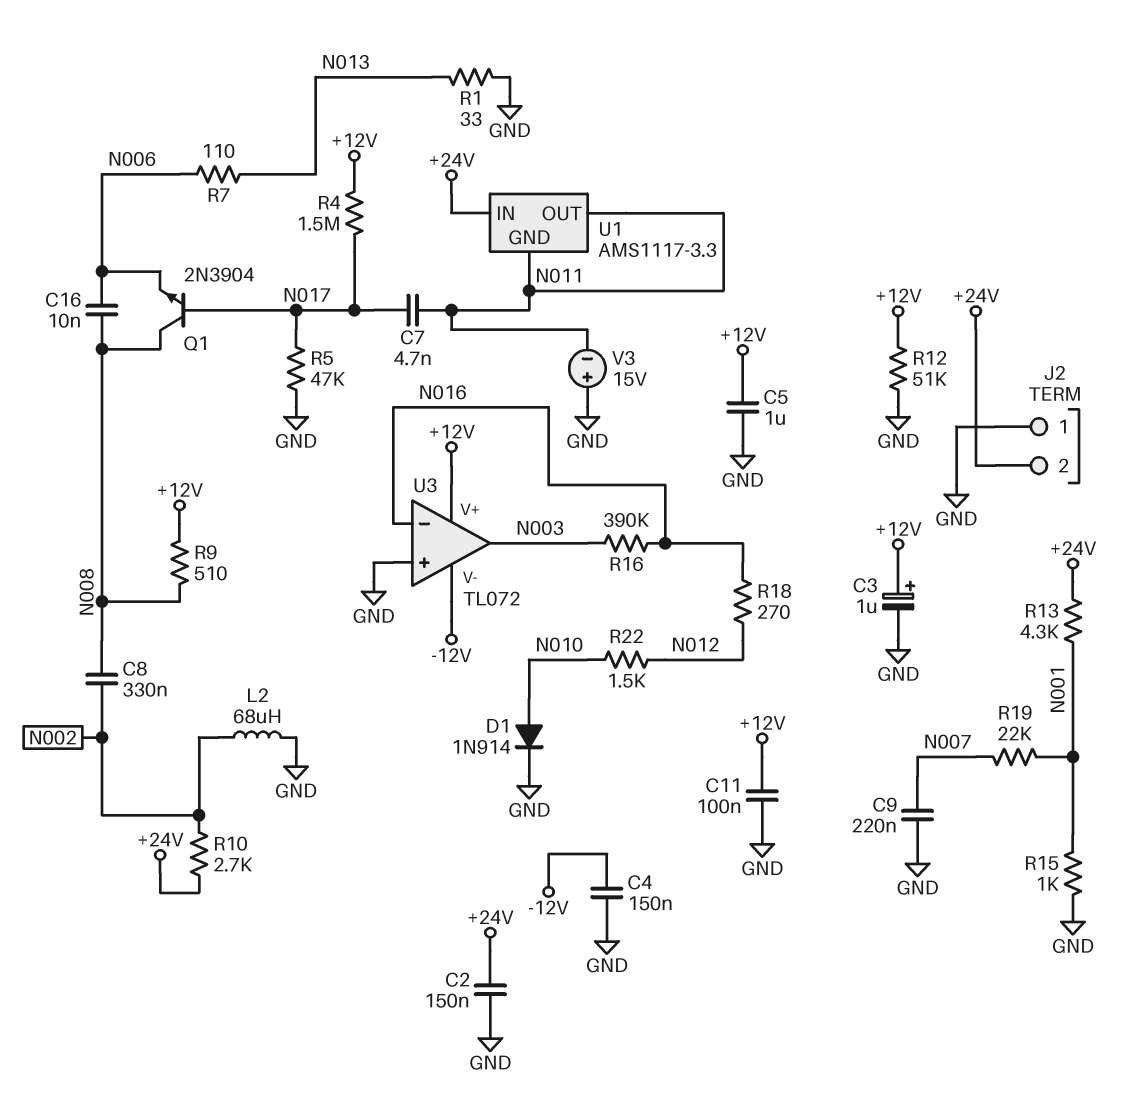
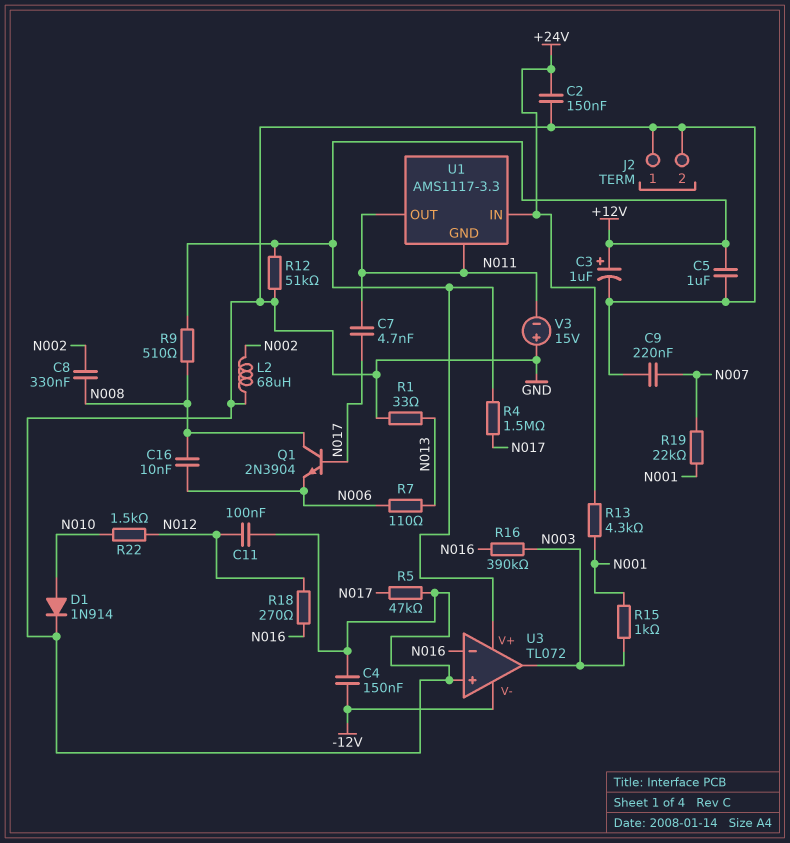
C11: 100nF (+12V, GND) -> 100nF (GND, N012)
J2 pin 2: +24V -> GND
R10: 2.7k (+24V, N002) -> none
R15: 1k (GND, N001) -> 1k (N001, N003)

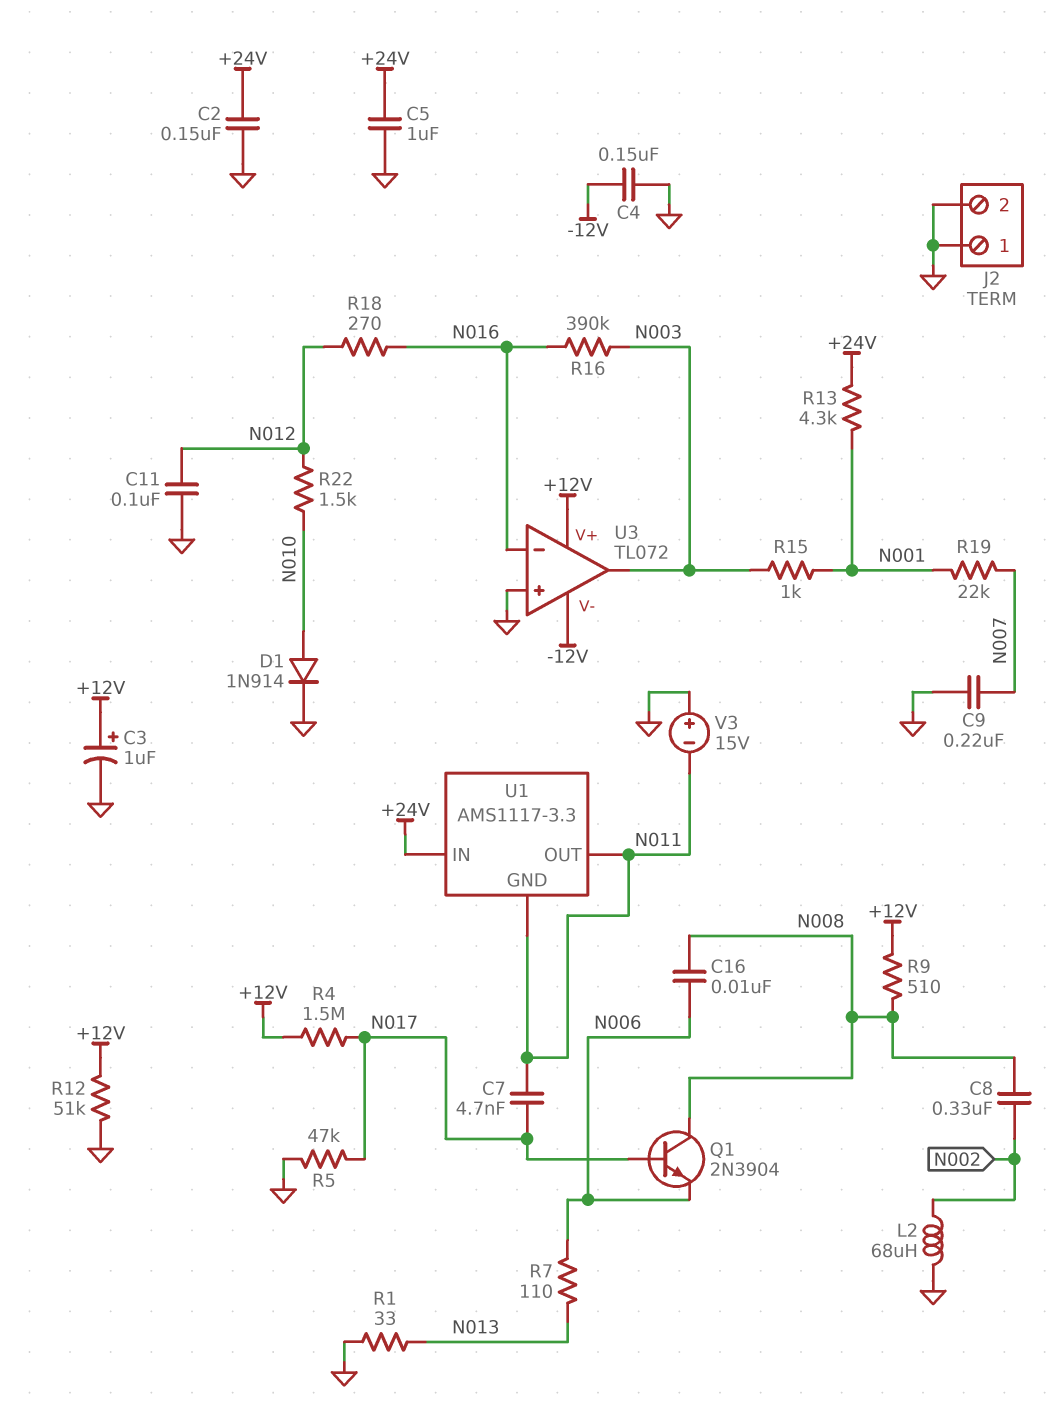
C5: 1uF (+12V, GND) -> 1uF (+24V, GND)

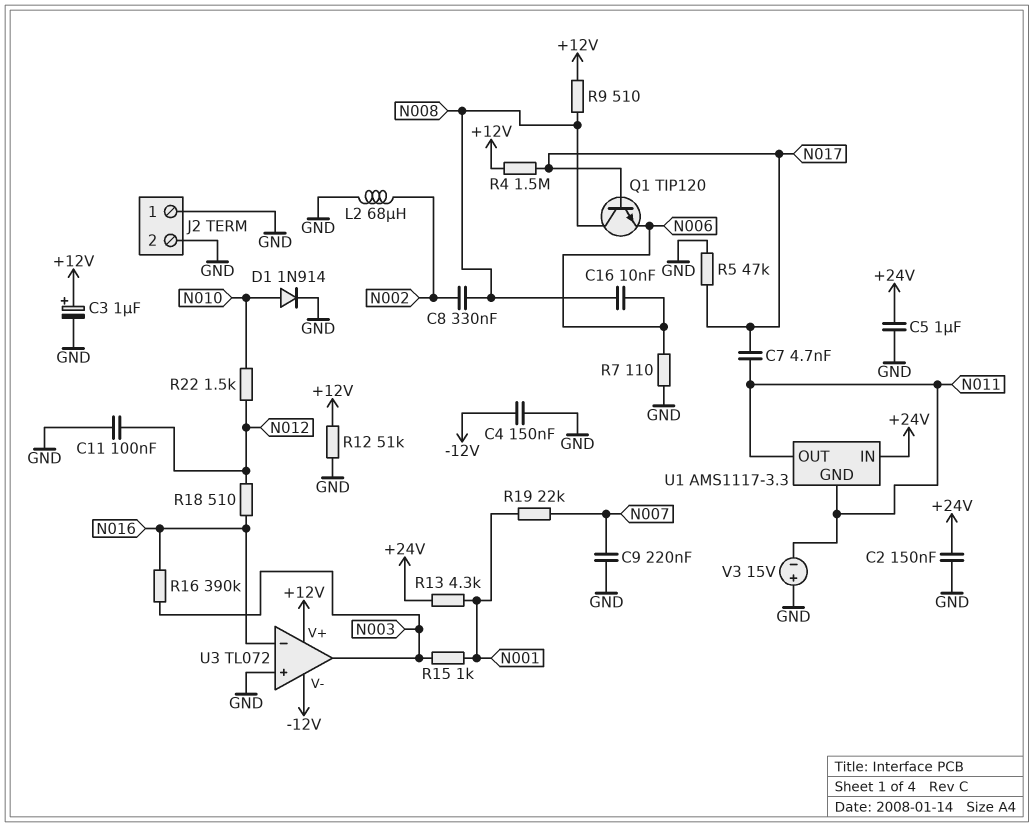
Q1: NPN 2N3904 (B N017, C N008, E N006) -> NPN TIP120 (B N017, C N008, E N006)
R1: 33 (GND, N013) -> none
R7: 110 (N006, N013) -> 110 (GND, N006)
R18: 270 (N012, N016) -> 510 (N012, N016)

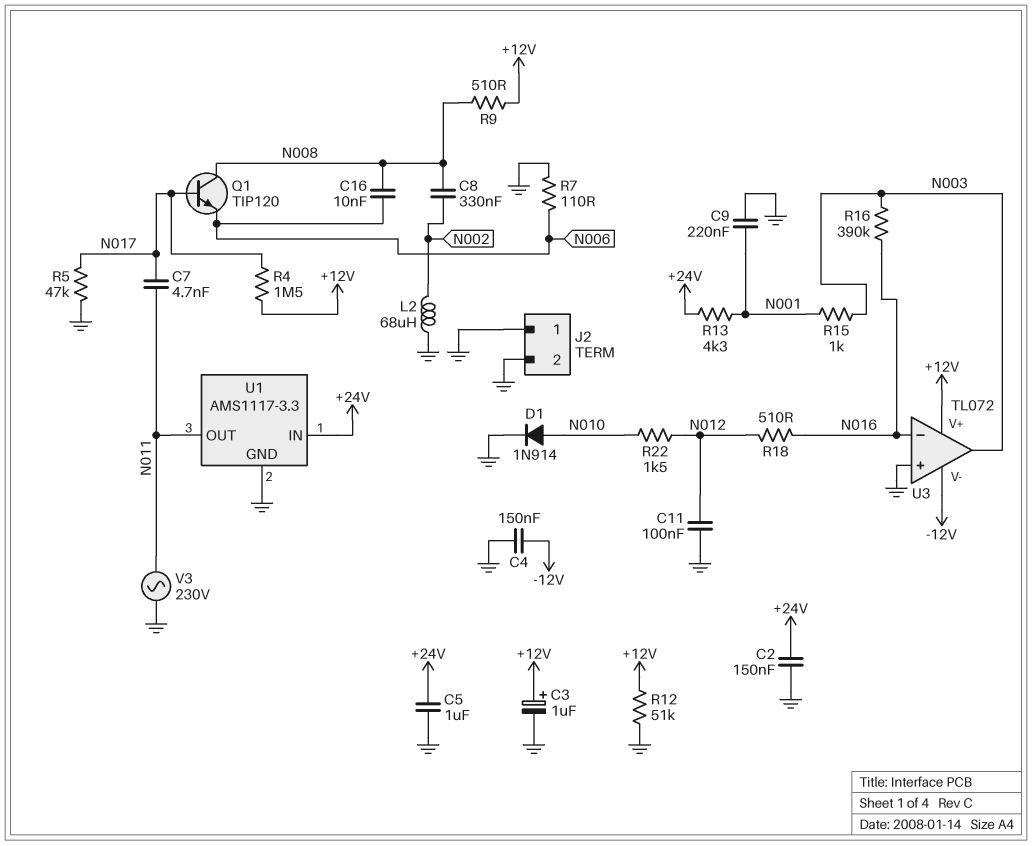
C9: 220nF (GND, N007) -> 220nF (GND, N001)
R19: 22k (N001, N007) -> none
U1 pin GND: N011 -> GND
V3: 15V (plus GND, minus N011) -> AC 230V (GND, N011)

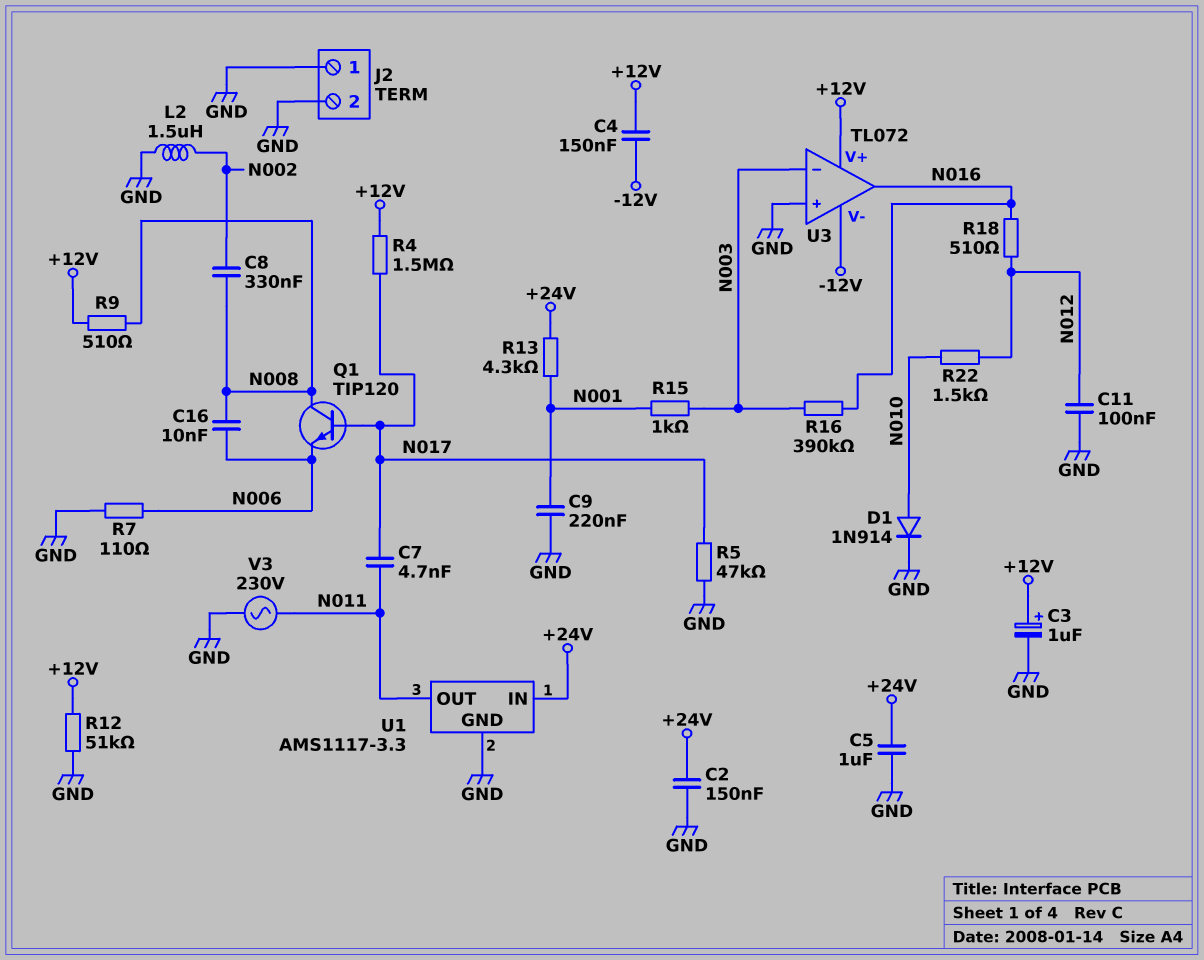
C4: 150nF (-12V, GND) -> 150nF (+12V, -12V)
L2: 68uH (GND, N002) -> 1.5uH (GND, N002)
U3 pin in-: N016 -> N003
U3 pin out: N003 -> N016

